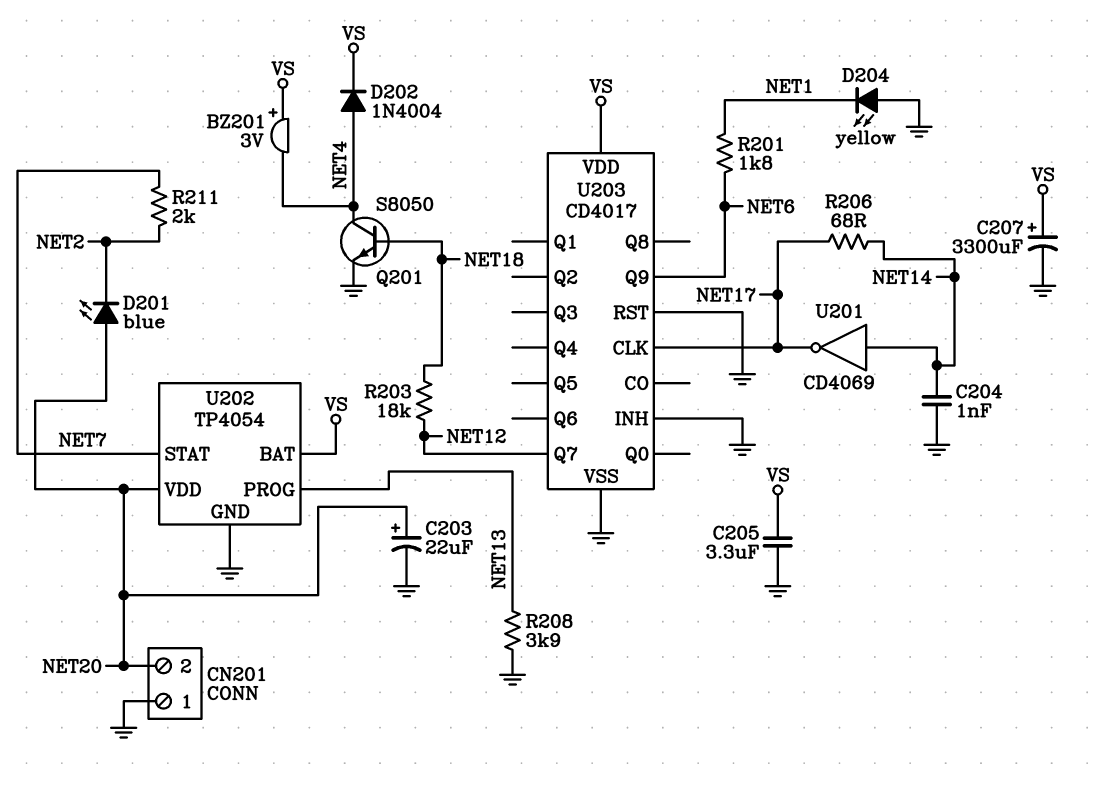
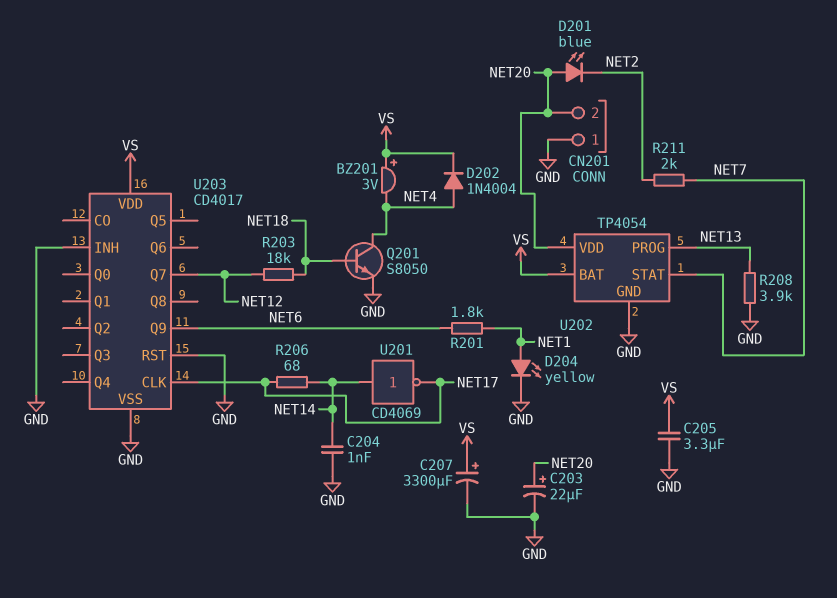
D204: LED yellow (A GND, K NET1) -> LED yellow (A NET1, K GND)

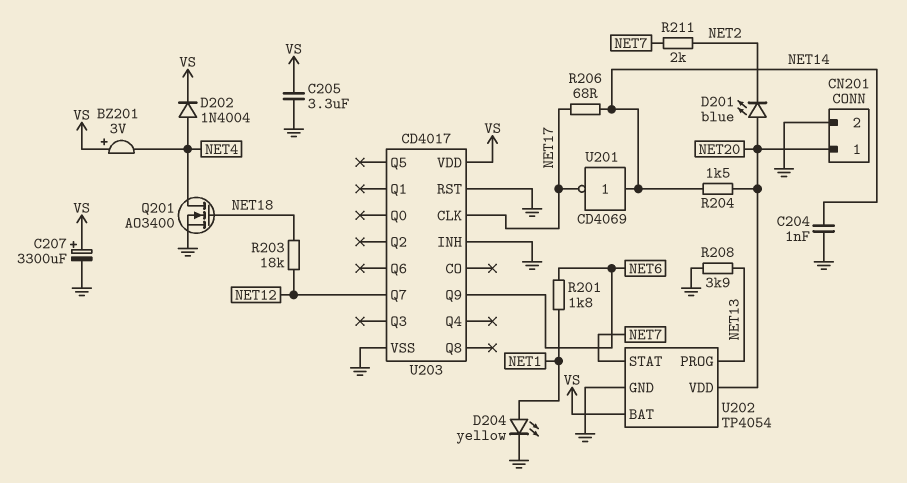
C203: 22uF (plus NET20, minus GND) -> none
CN201 pin 1: GND -> NET20
CN201 pin 2: NET20 -> GND
Q201: NPN S8050 (B NET18, C NET4, E GND) -> NMOS AO3400 (G NET18, D NET4, S GND)
R204: none -> 1.5k (NET14, NET20)

